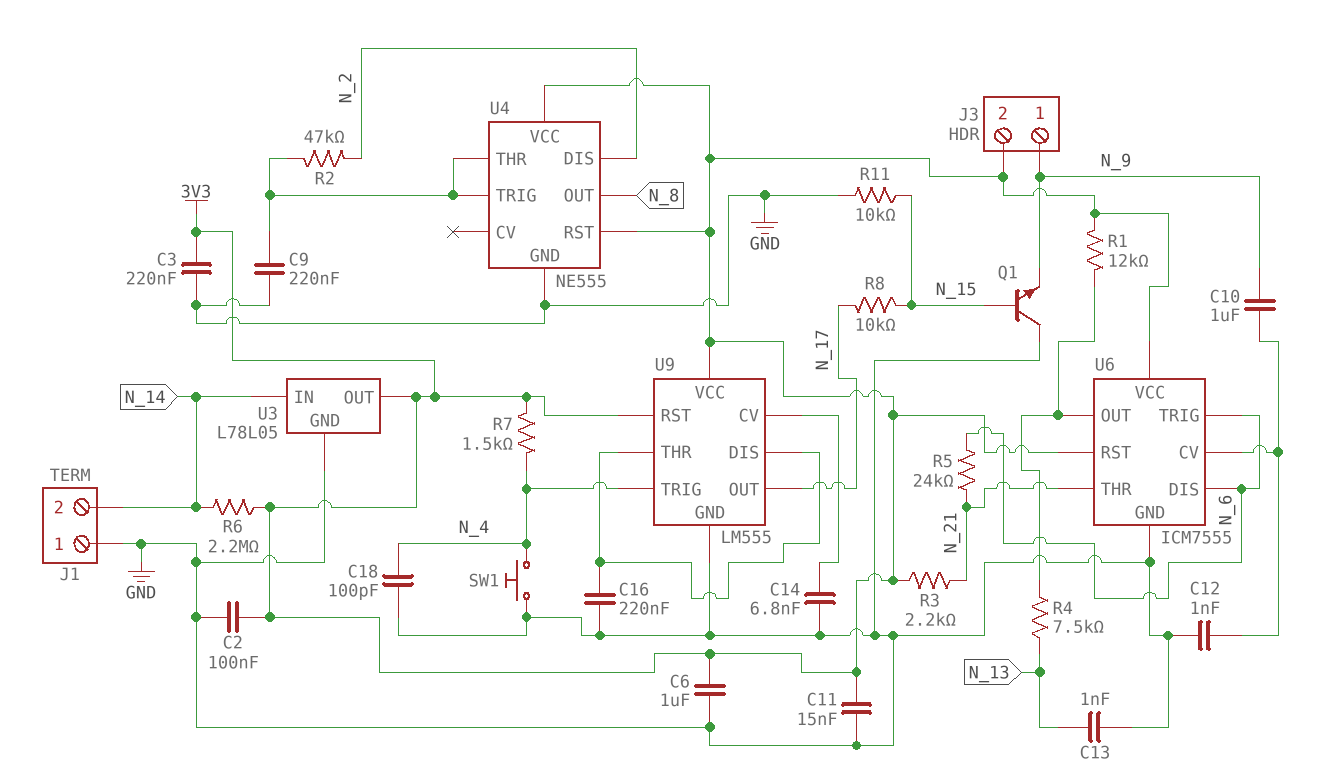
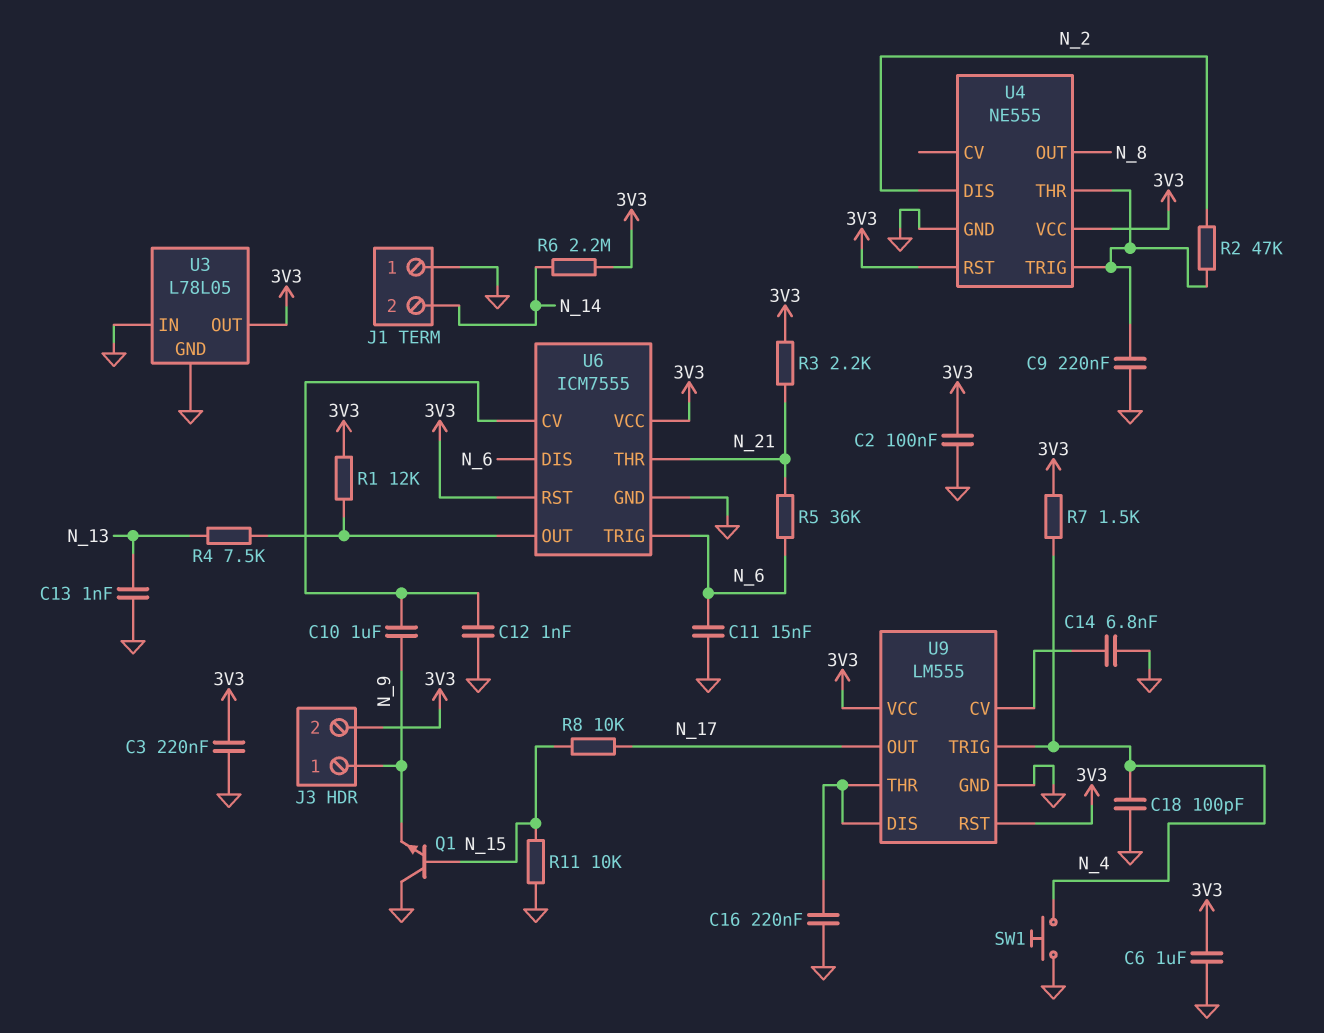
C11: 15nF (3V3, GND) -> 15nF (GND, N_6)
R5: 24k (N_6, N_21) -> 36k (N_6, N_21)
U3 pin IN: N_14 -> GND

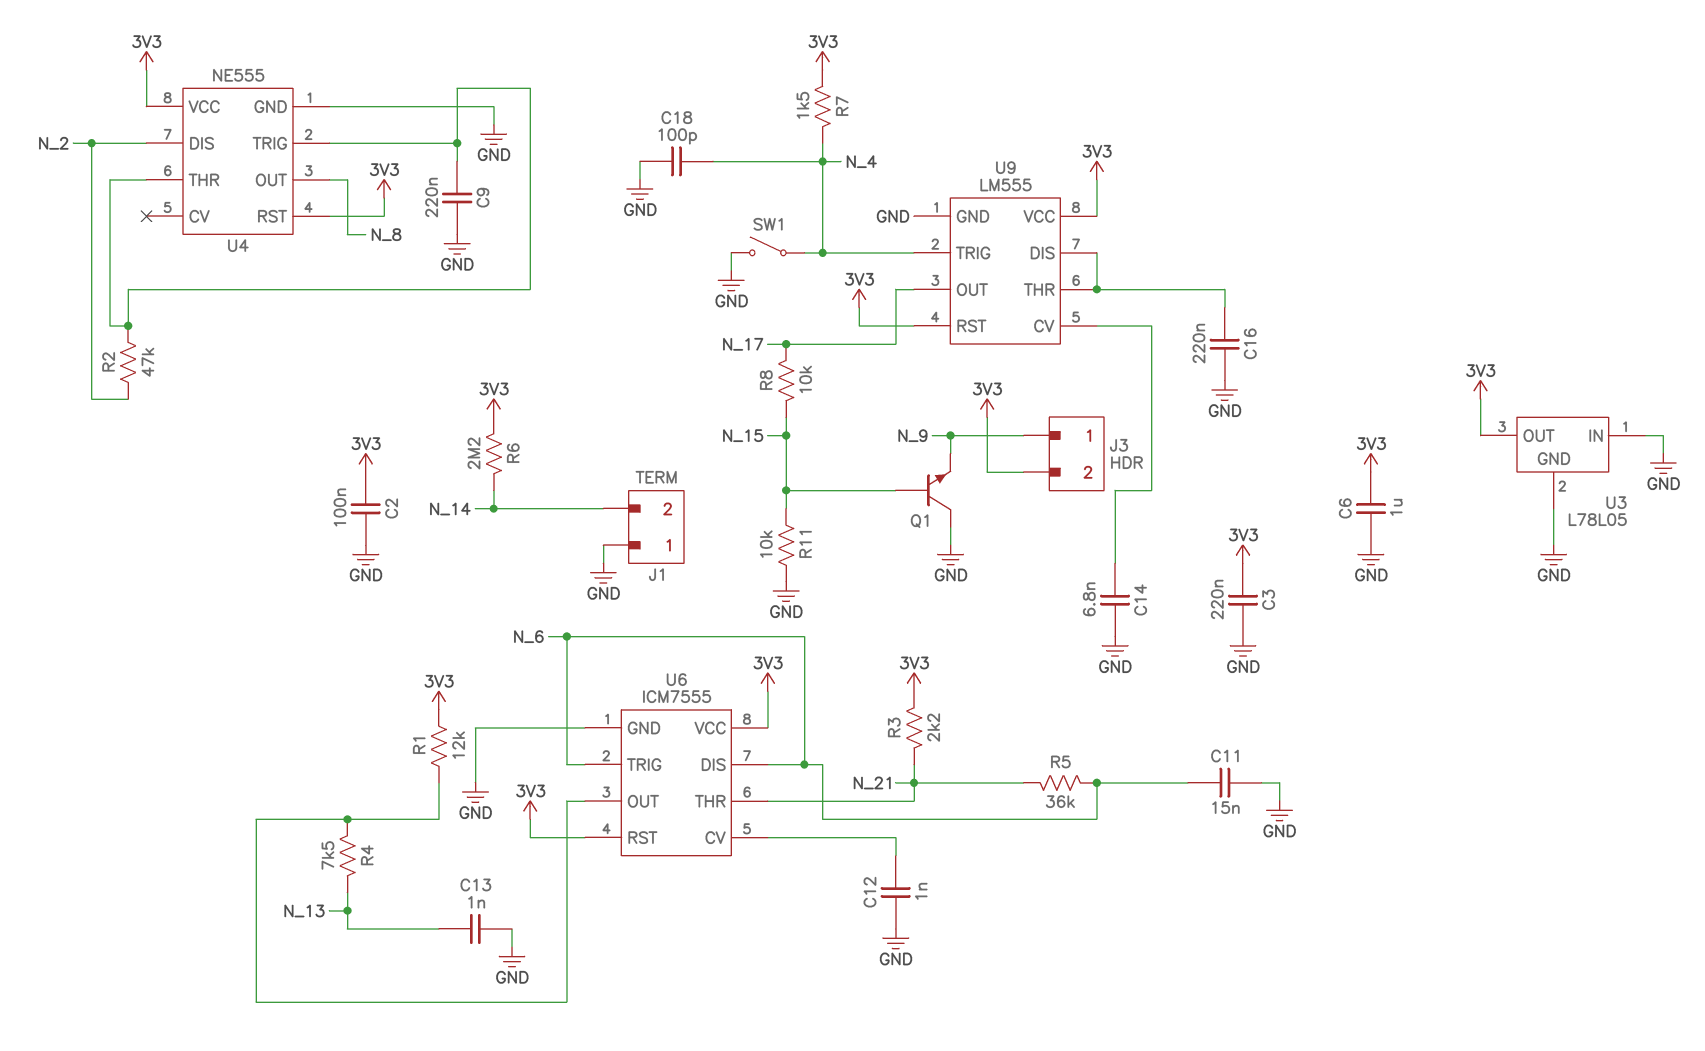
C10: 1uF (N_9, U6/CV) -> none
SW1: button (GND, N_4) -> switch (GND, N_4)

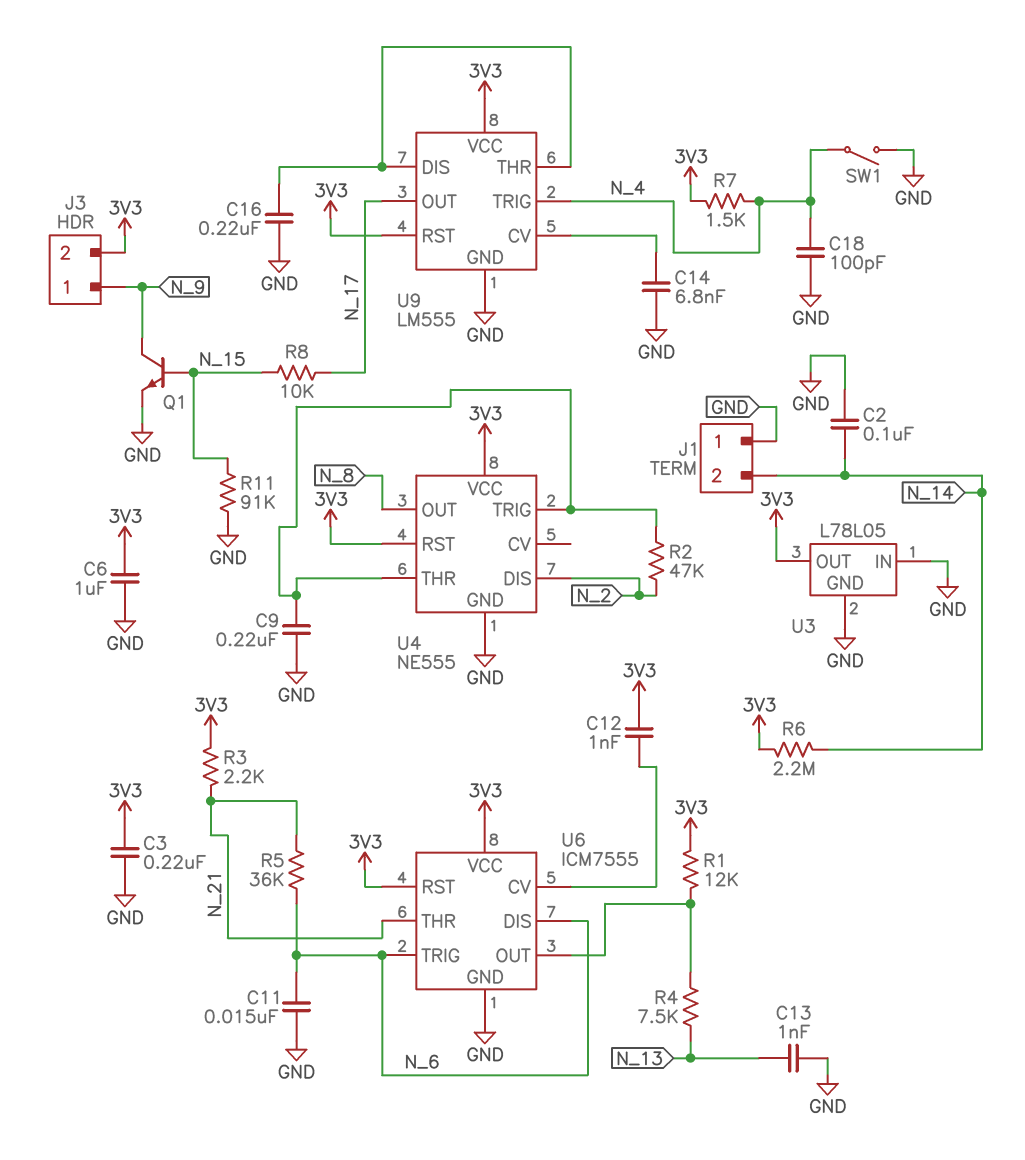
C2: 100nF (3V3, GND) -> 100nF (GND, N_14)
C12: 1nF (GND, U6/CV) -> 1nF (3V3, U6/CV)
Q1: NPN (B N_15, C GND, E N_9) -> NPN (B N_15, C N_9, E GND)
R11: 10k (GND, N_15) -> 91k (GND, N_15)

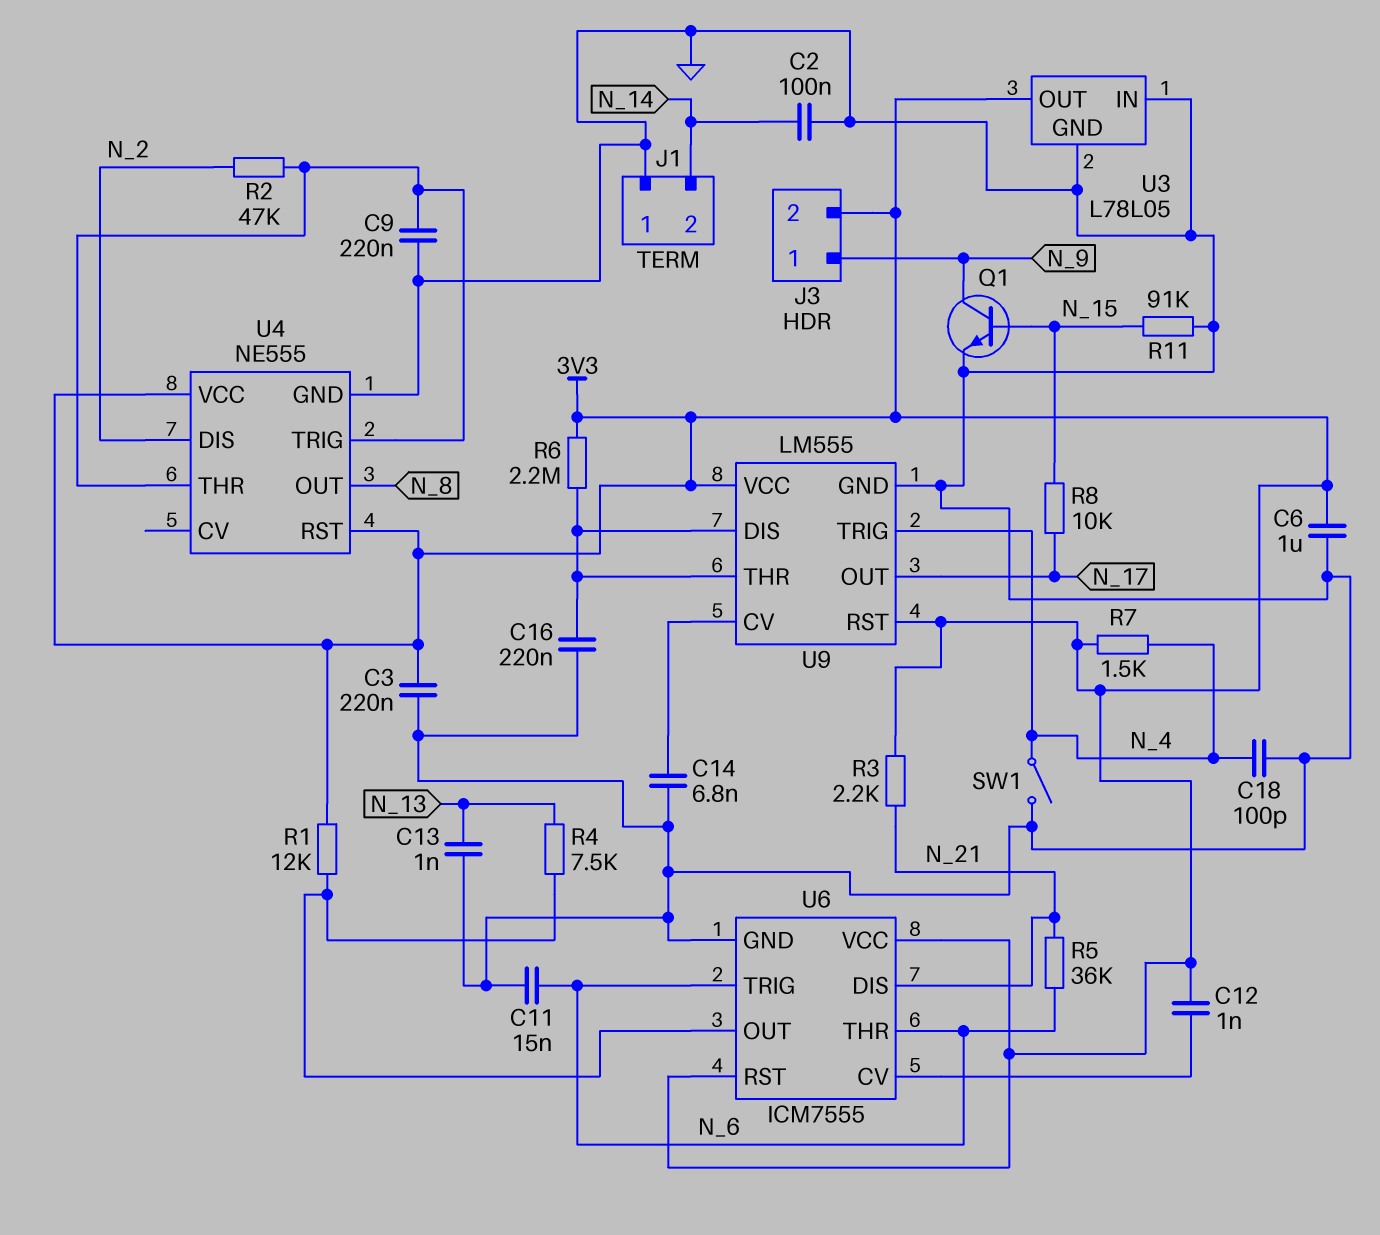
R6: 2.2M (3V3, N_14) -> 2.2M (3V3, U9/DIS)
U6 pin DIS: N_6 -> N_21
U6 pin THR: N_21 -> N_6

